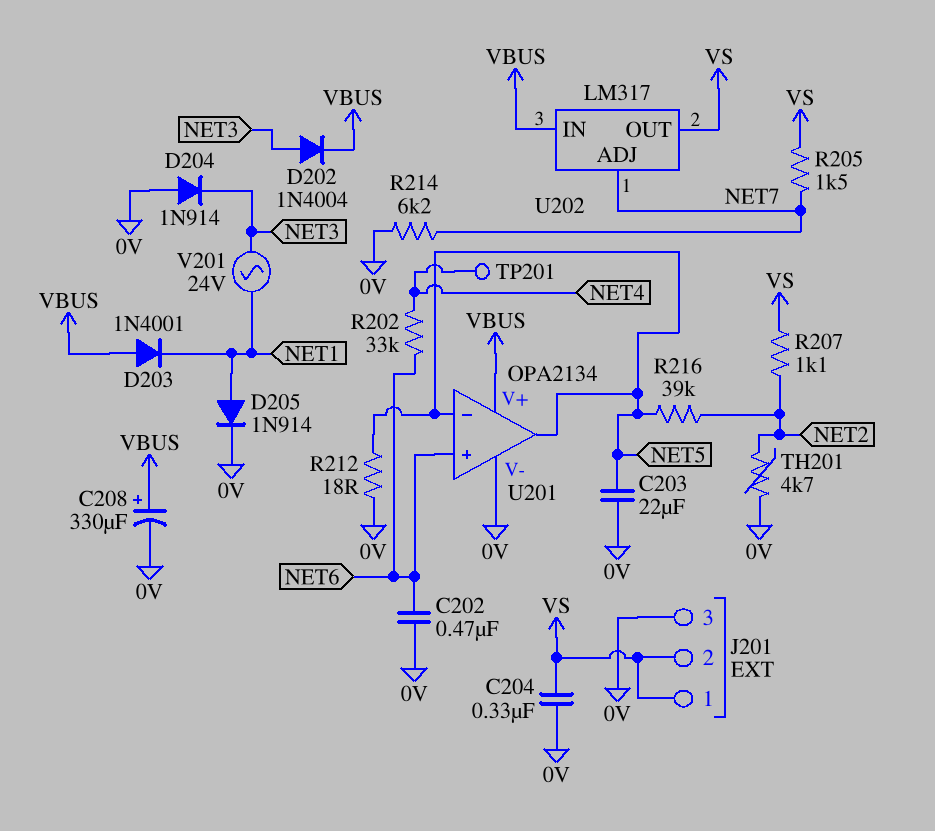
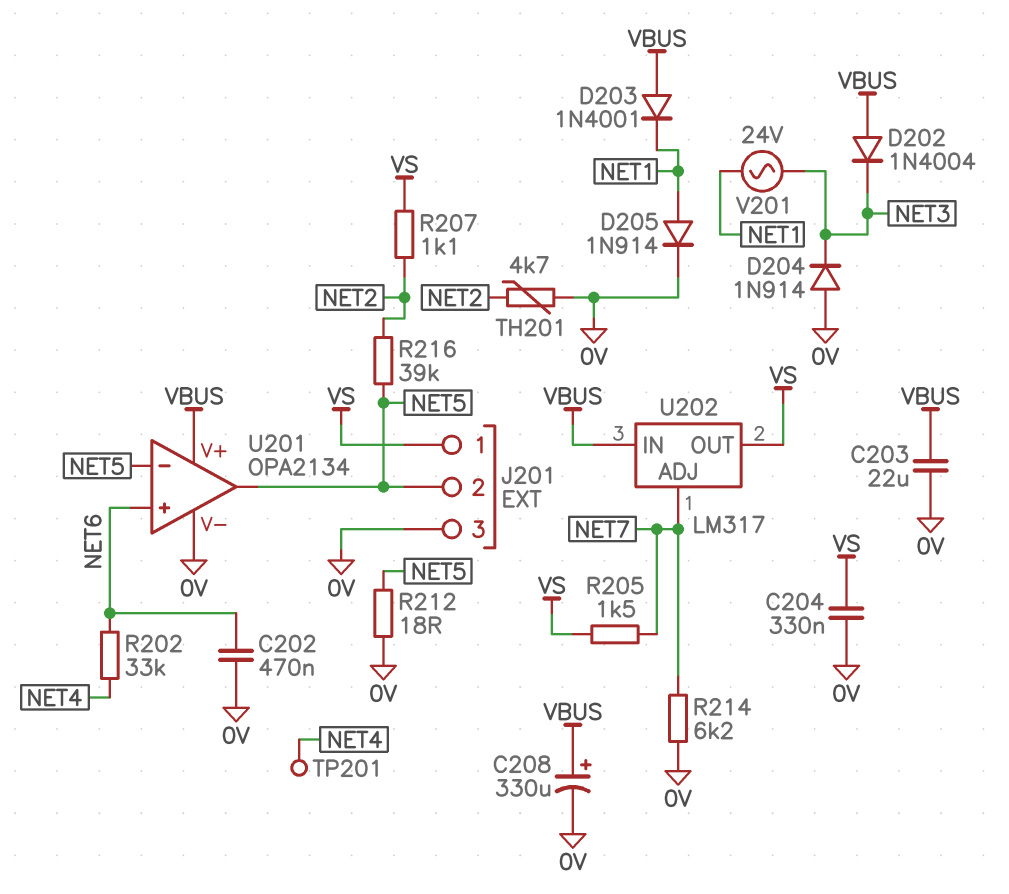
C203: 22uF (0V, NET5) -> 22uF (0V, VBUS)
D202: diode 1N4004 (A NET3, K VBUS) -> diode 1N4004 (A VBUS, K NET3)
J201 pin 2: VS -> NET5

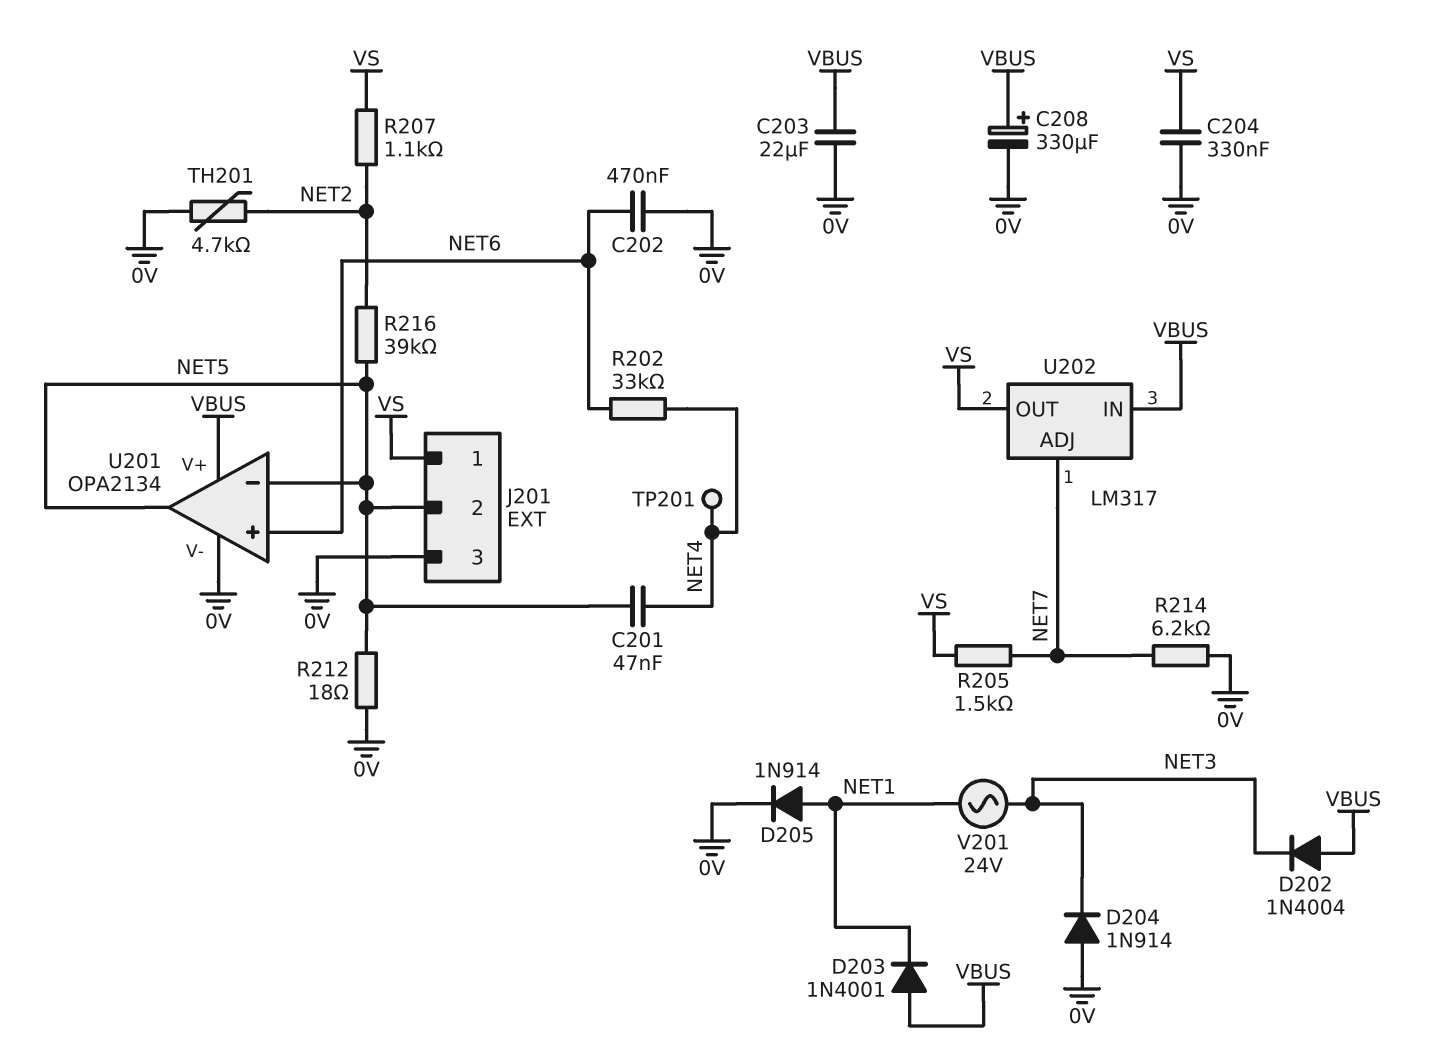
C201: none -> 47nF (NET4, NET5)

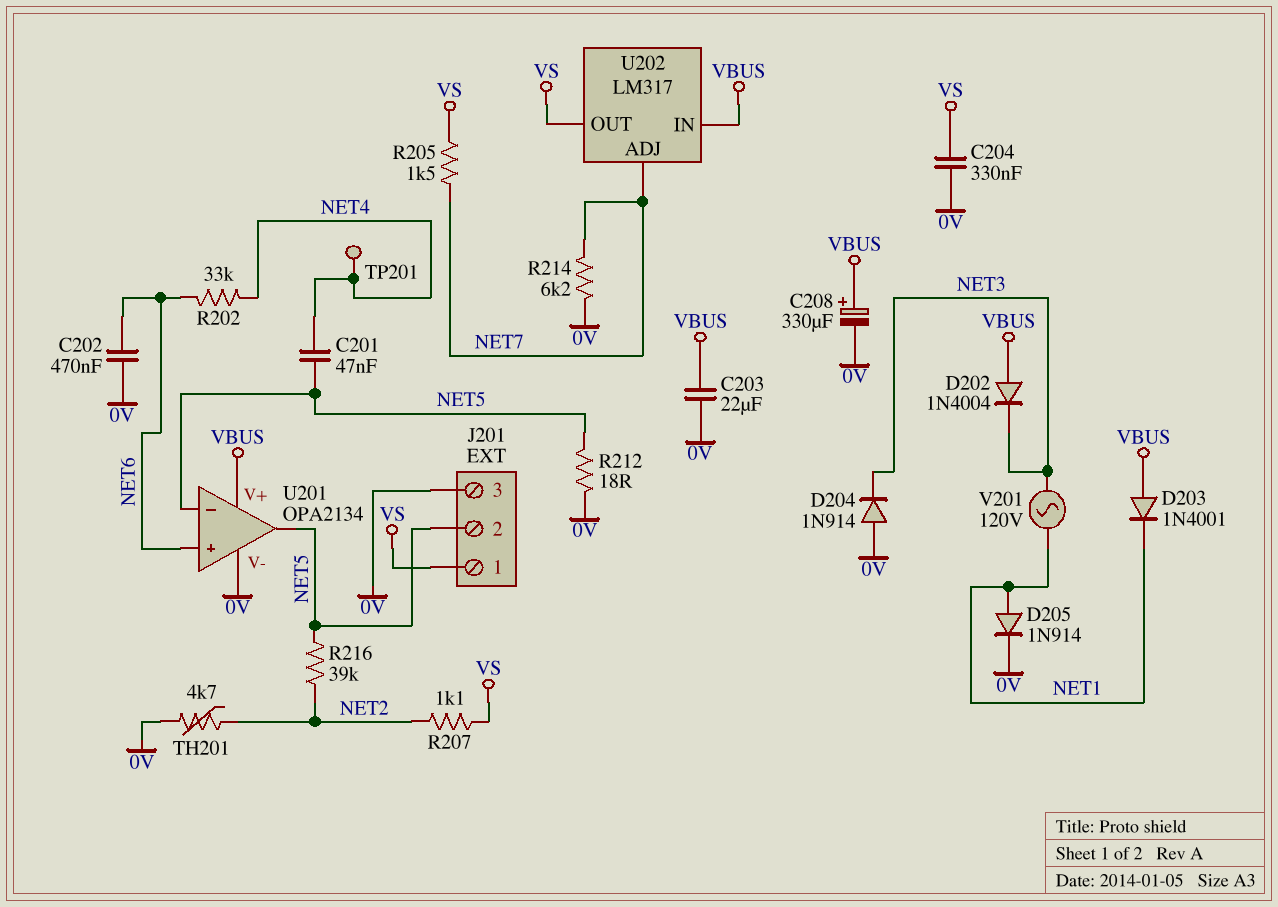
V201: AC 24V (NET1, NET3) -> AC 120V (NET1, NET3)

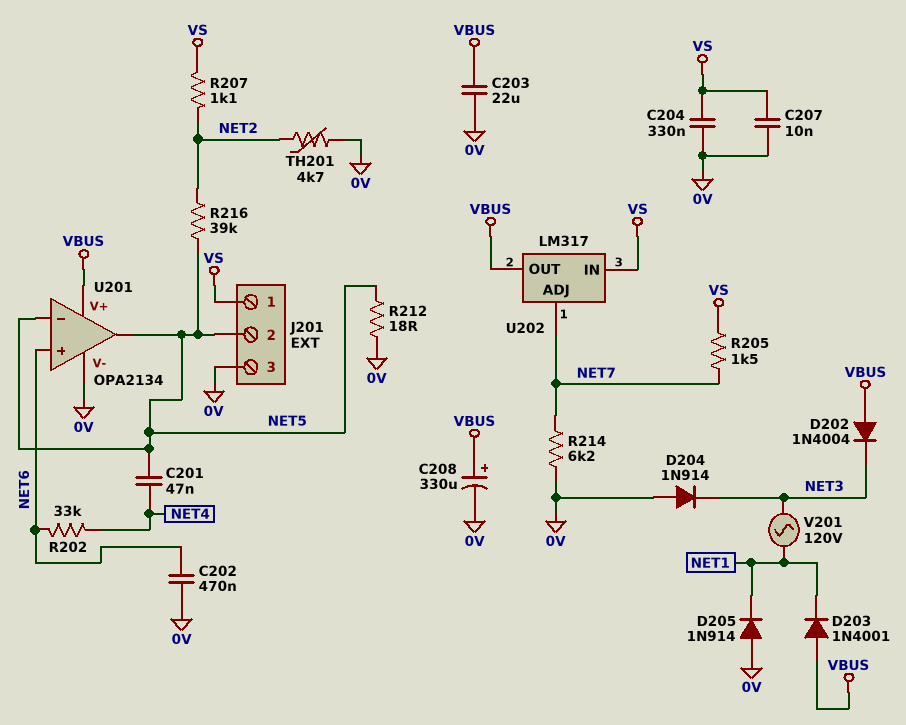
C207: none -> 10nF (0V, VS)
D205: diode 1N914 (A NET1, K 0V) -> diode 1N914 (A 0V, K NET1)
TP201: test point (NET4) -> none
U202 pin IN: VBUS -> VS
U202 pin OUT: VS -> VBUS

